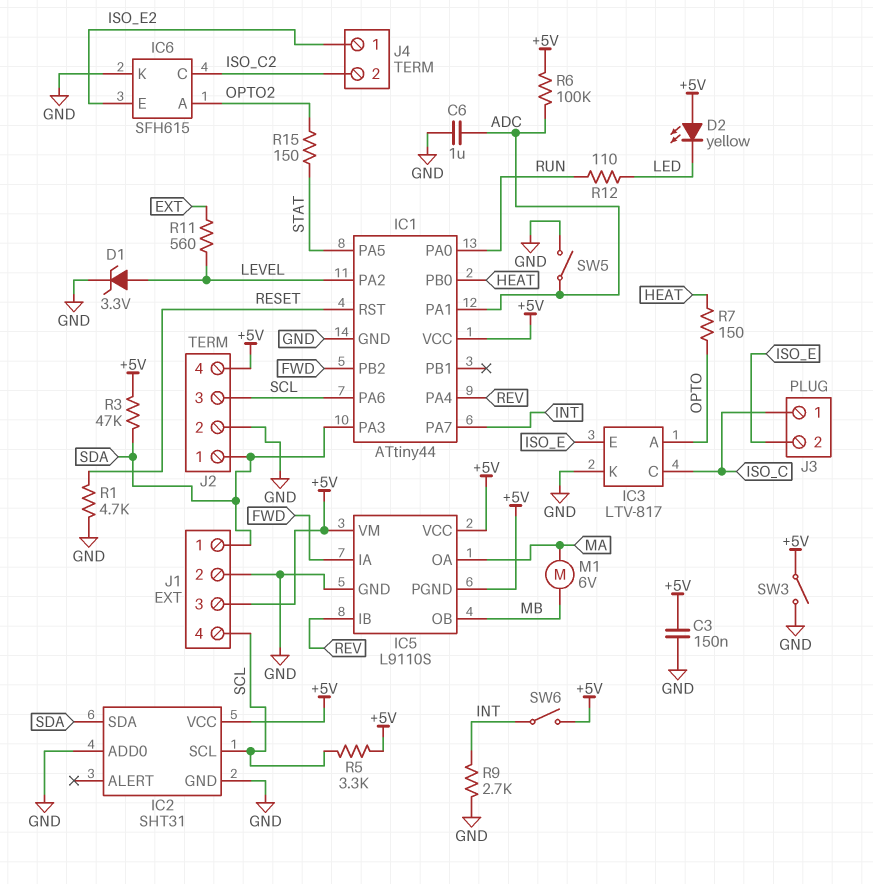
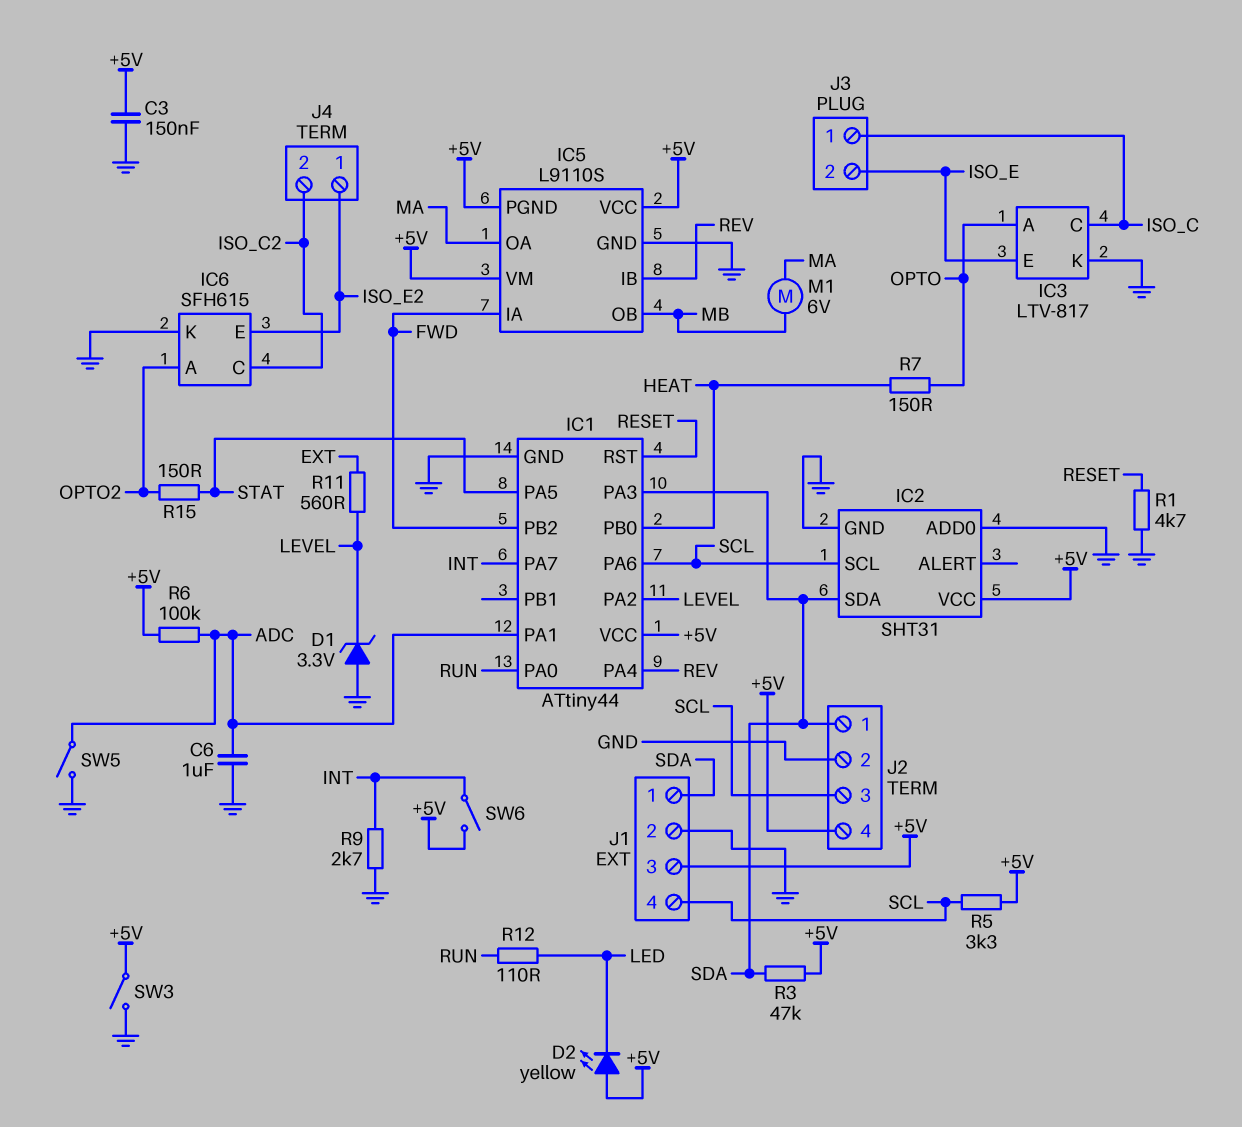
D1: zener 3.3V (A LEVEL, K GND) -> zener 3.3V (A GND, K LEVEL)

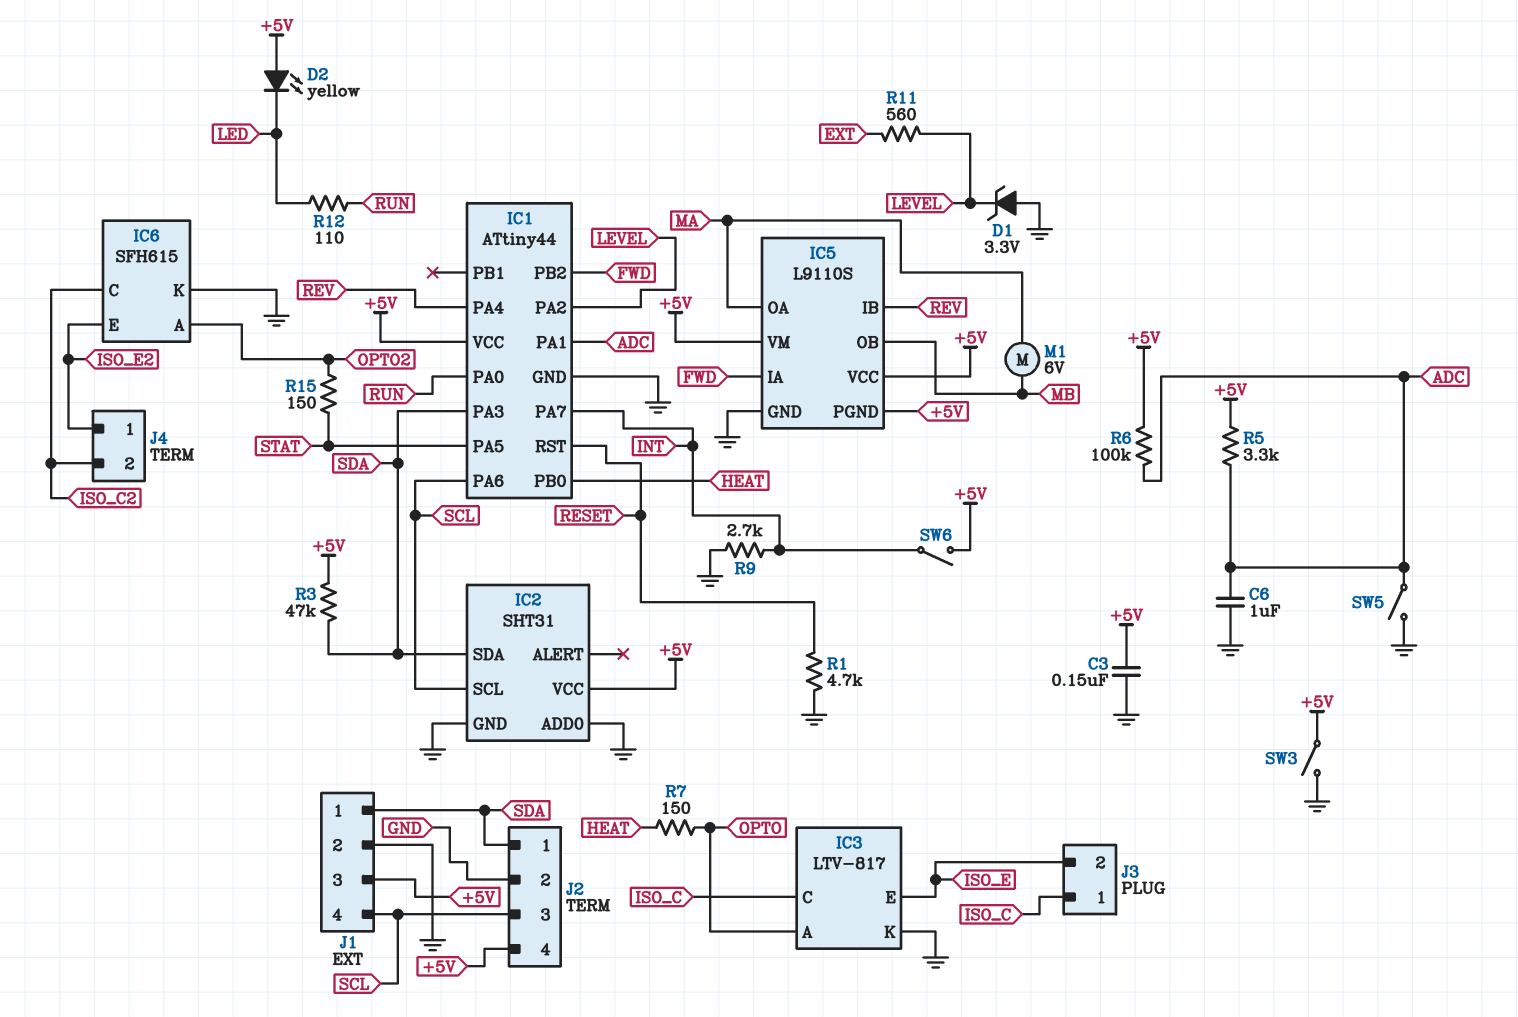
R5: 3.3k (+5V, SCL) -> 3.3k (+5V, ADC)

